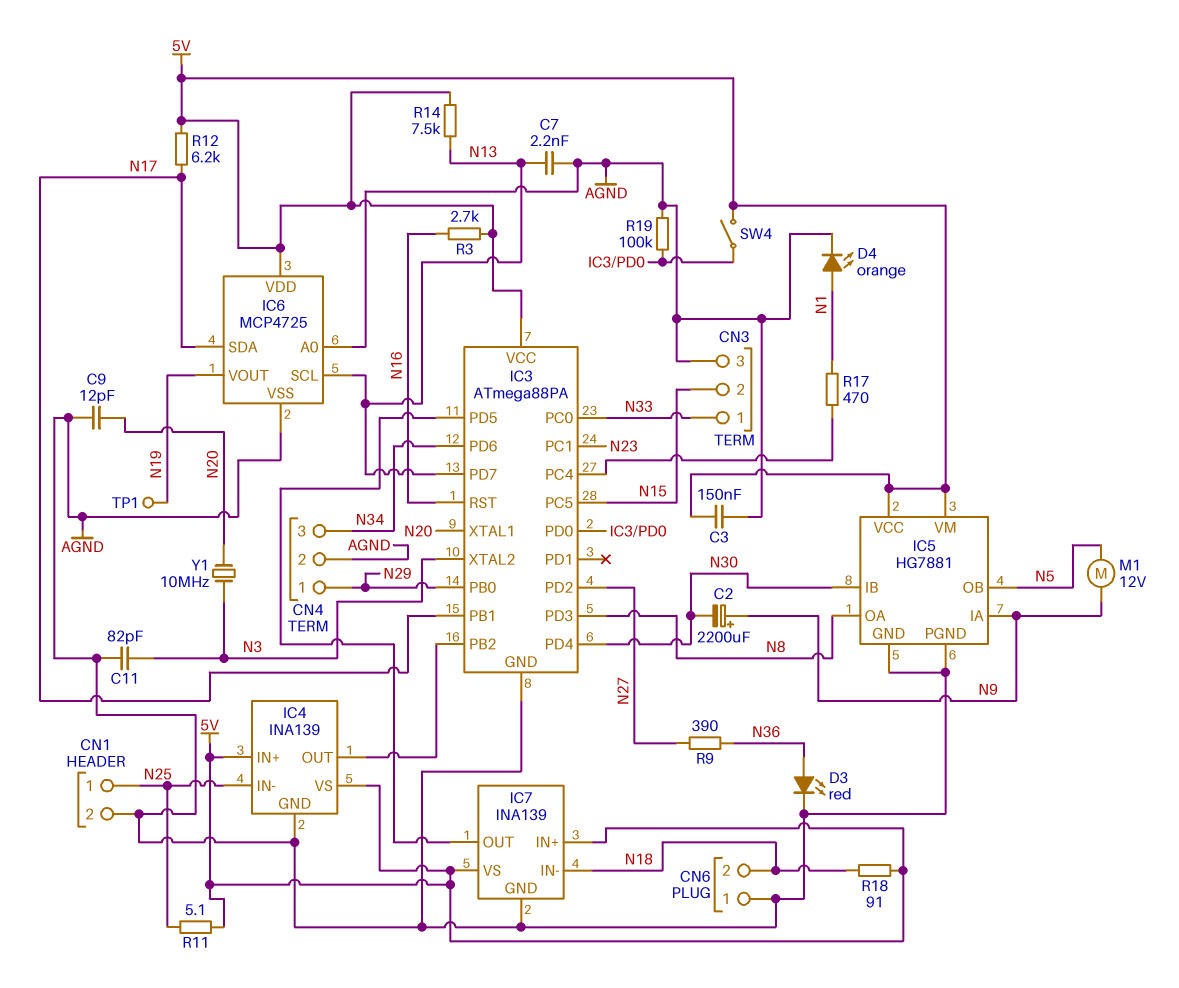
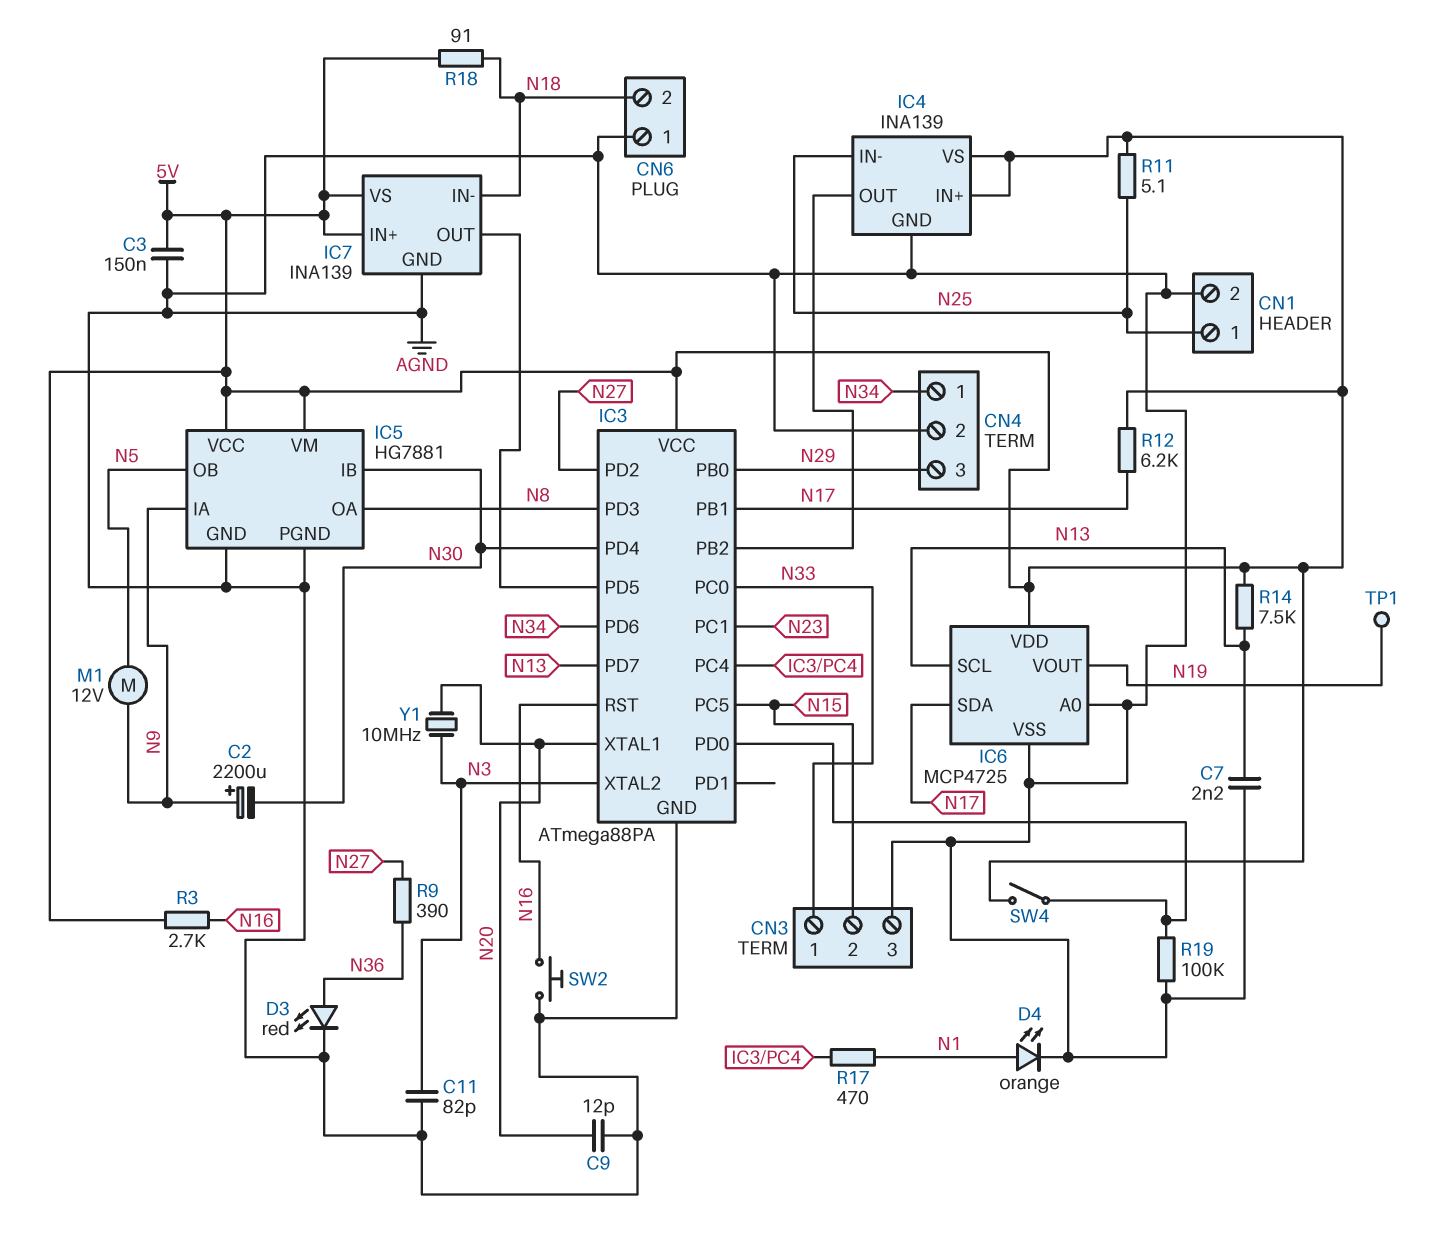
CN4 pin 1: N29 -> N34
CN4 pin 3: N34 -> N29
SW2: none -> button (AGND, N16)

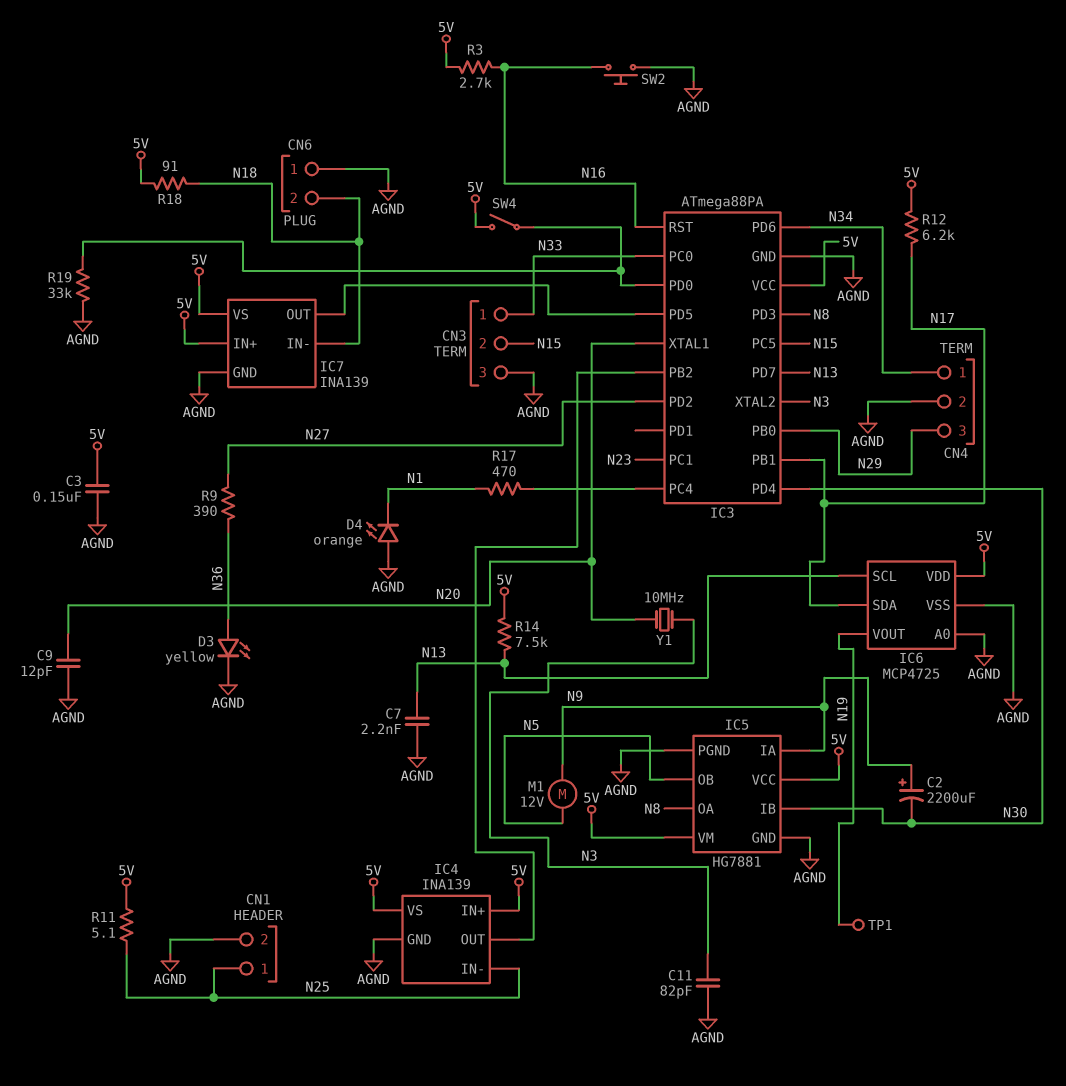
D3: LED red (A N36, K AGND) -> LED yellow (A N36, K AGND)
D4: LED orange (A N1, K AGND) -> LED orange (A AGND, K N1)
R19: 100k (AGND, IC3/PD0) -> 33k (AGND, IC3/PD0)

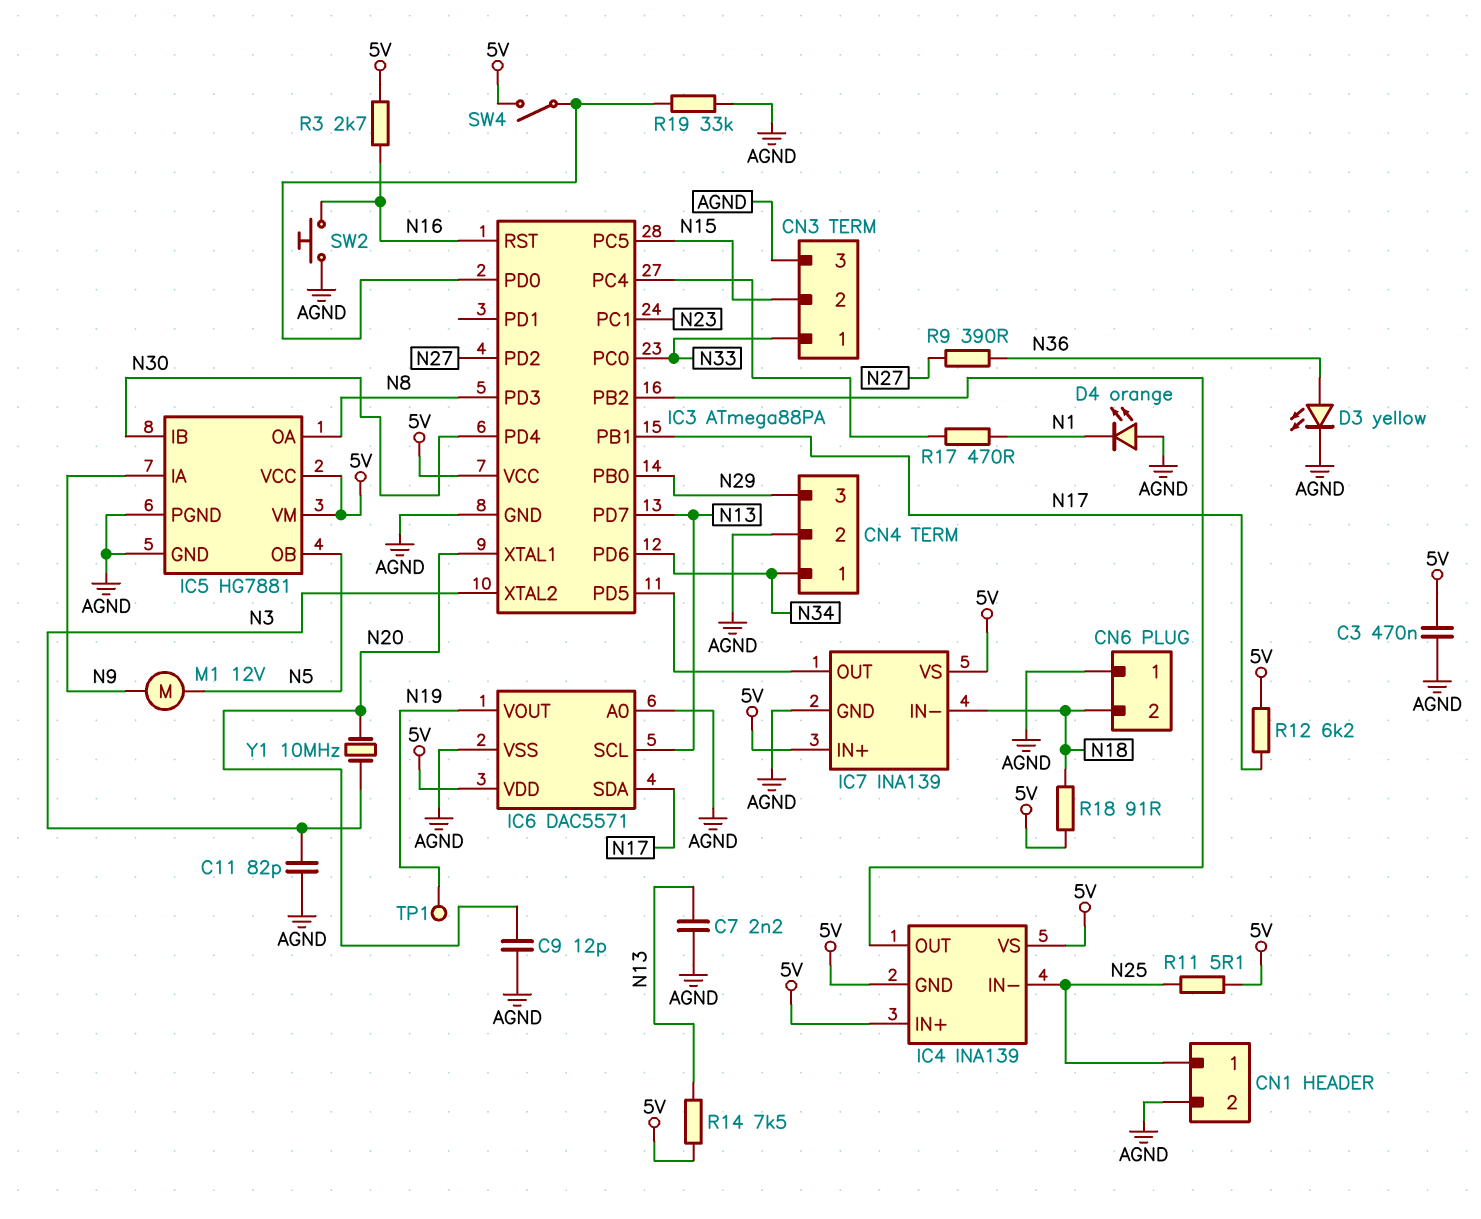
C2: 2200uF (plus N9, minus N30) -> none
C3: 150nF (5V, AGND) -> 470nF (5V, AGND)
IC4 pin GND: AGND -> 5V
IC6: MCP4725 -> DAC5571

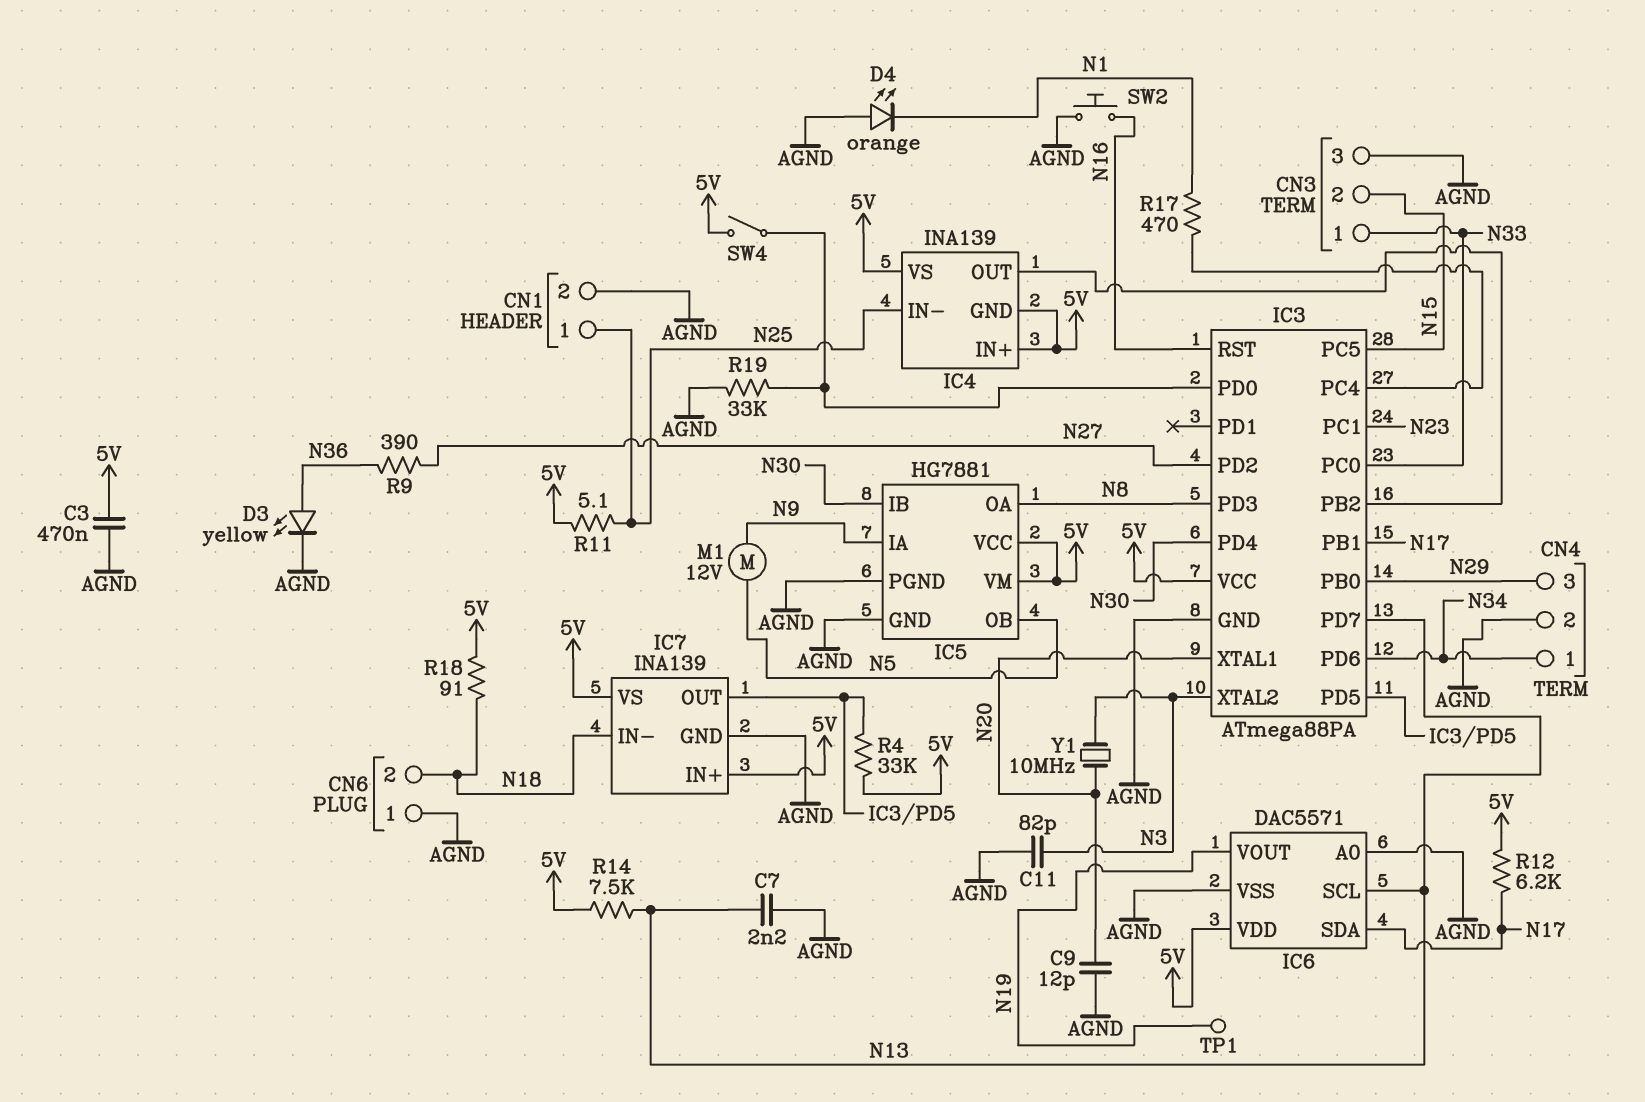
R3: 2.7k (5V, N16) -> none
R4: none -> 33k (5V, IC3/PD5)

